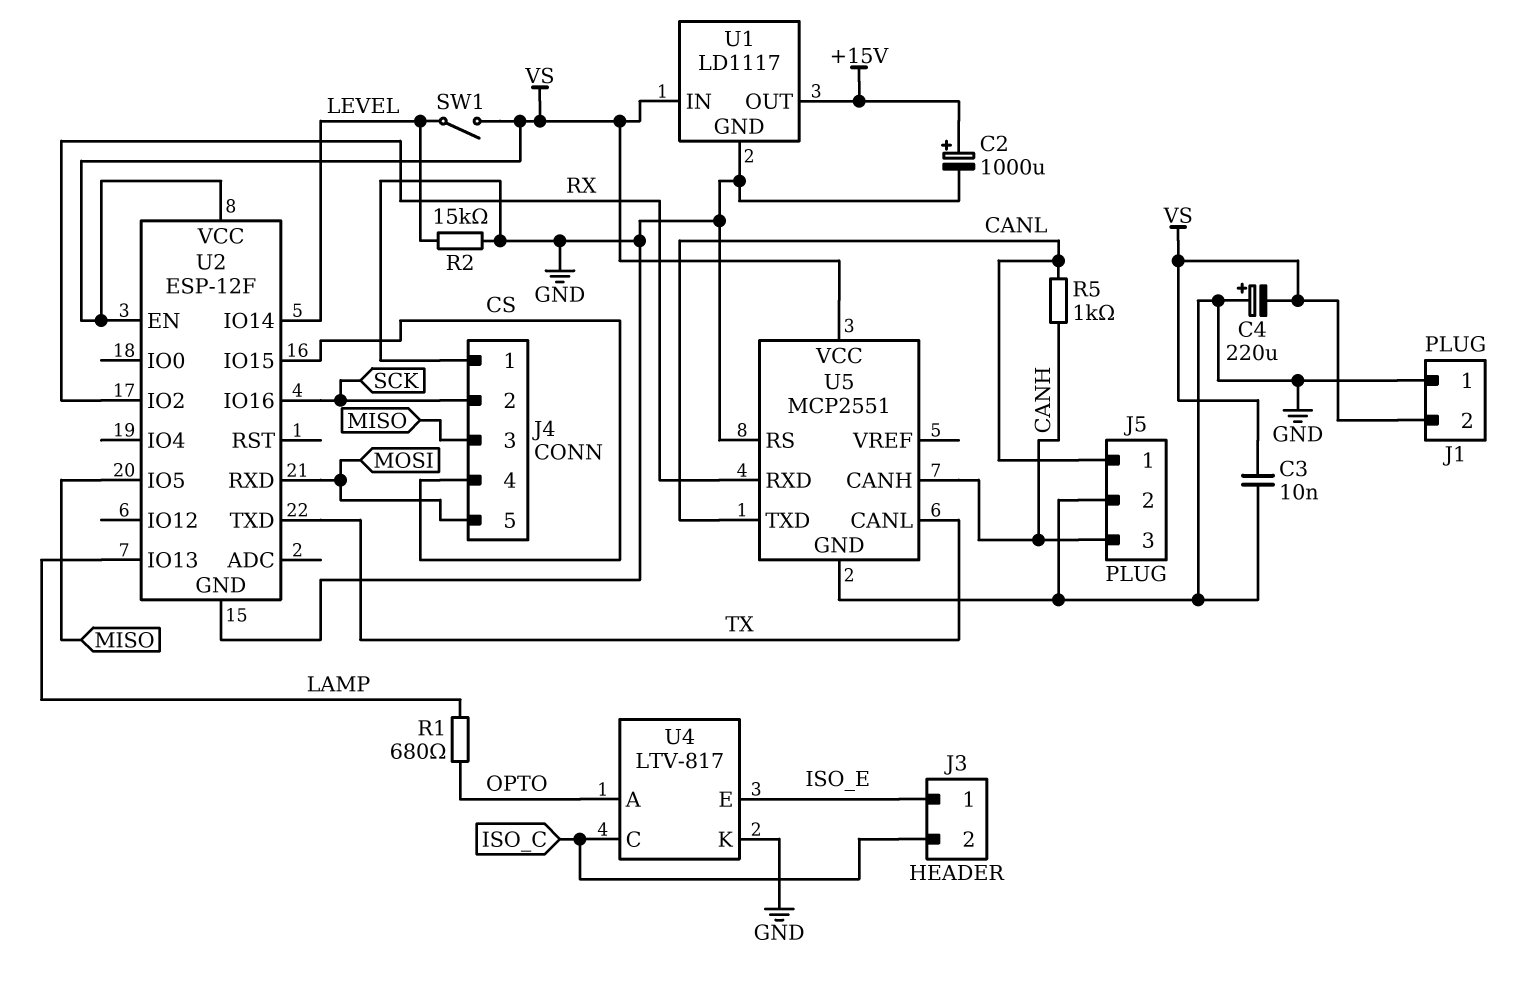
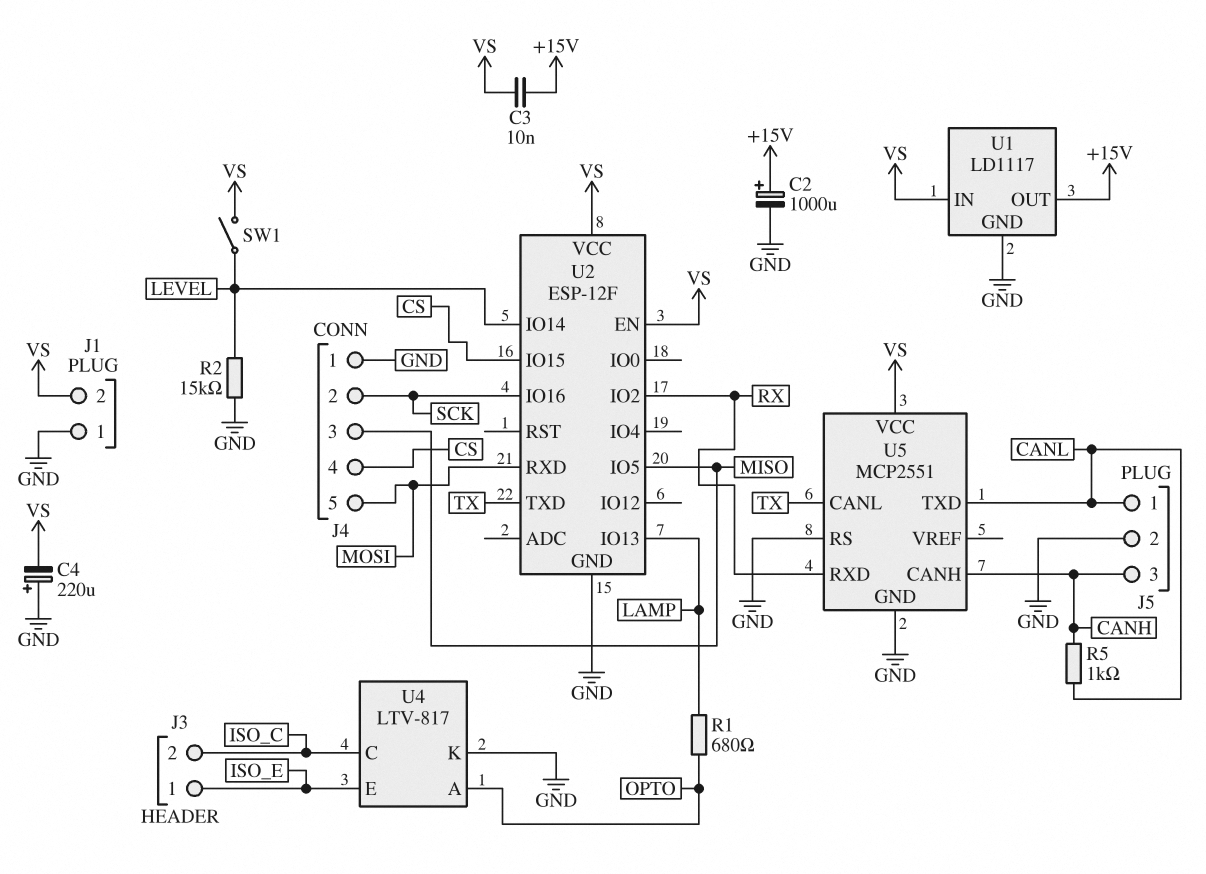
C3: 10nF (GND, VS) -> 10nF (+15V, VS)

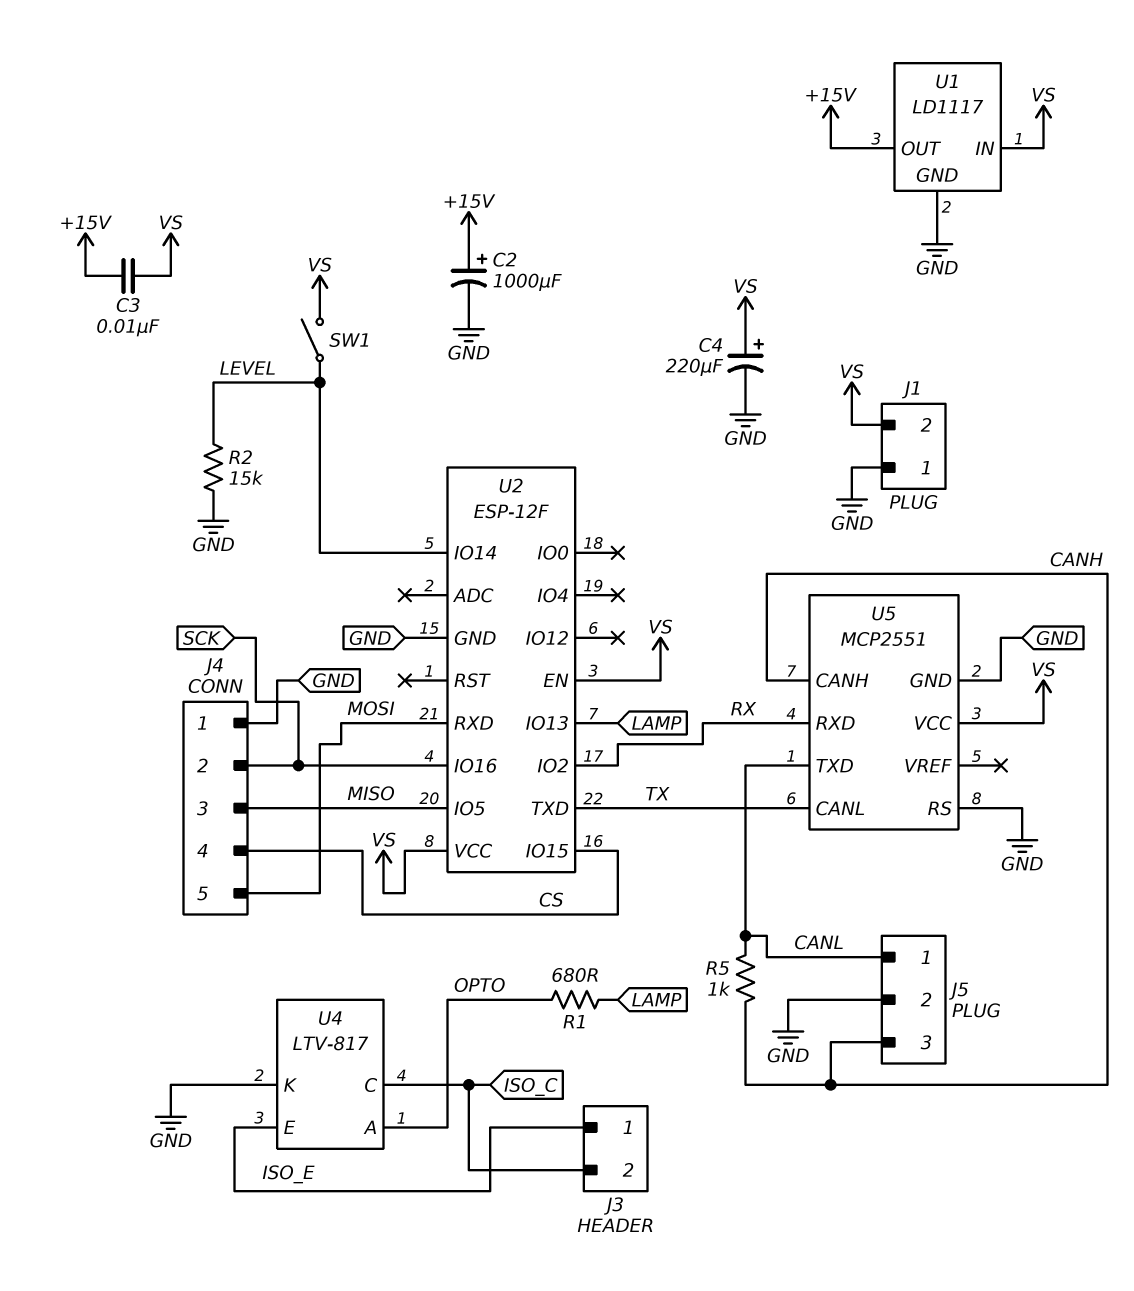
C4: 220uF (plus GND, minus VS) -> 220uF (plus VS, minus GND)

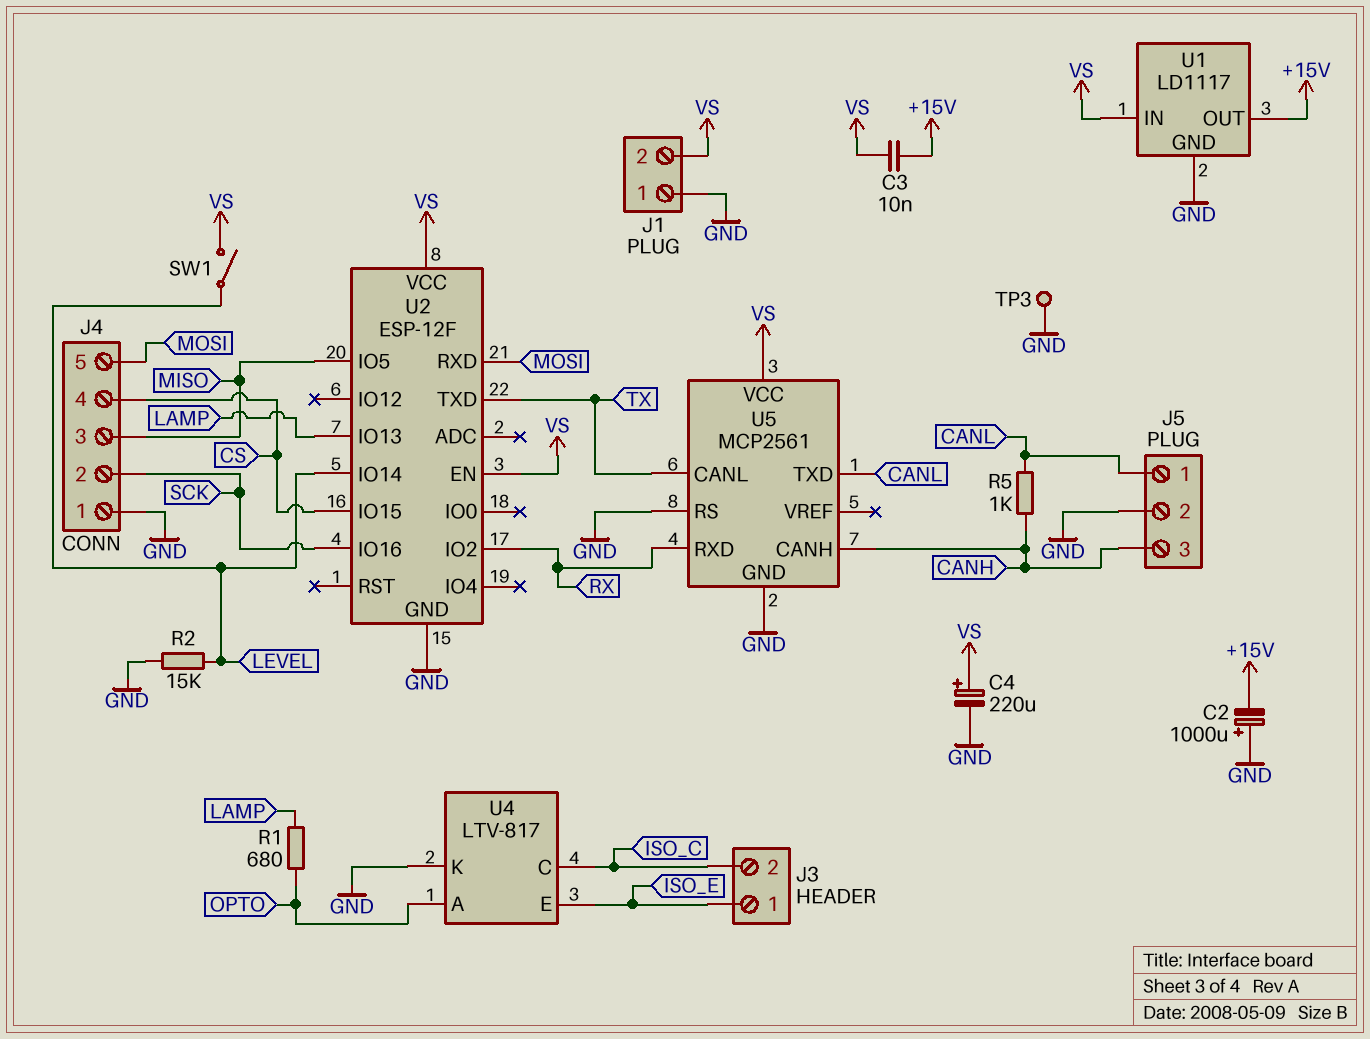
C2: 1000uF (plus +15V, minus GND) -> 1000uF (plus GND, minus +15V)
TP3: none -> test point (GND)
U5: MCP2551 -> MCP2561

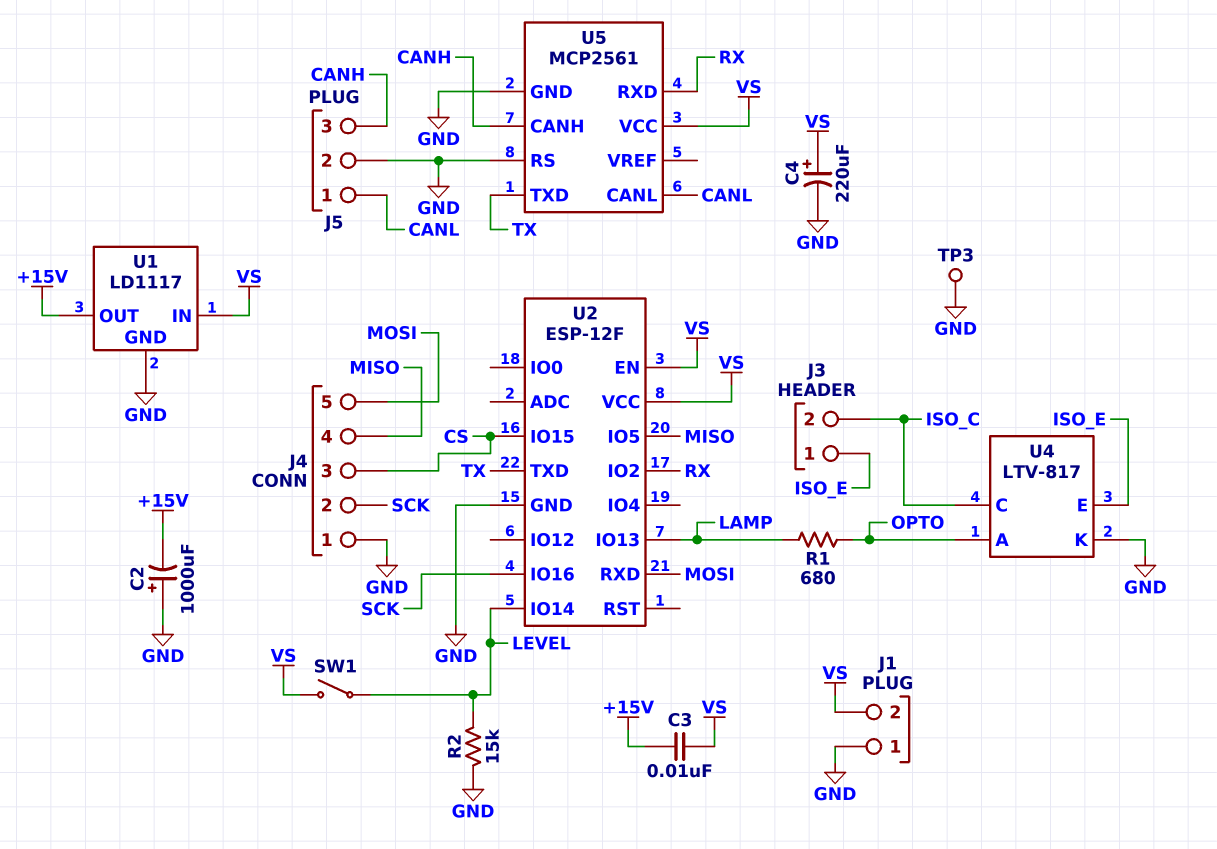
J4 pin 3: MISO -> CS
J4 pin 4: CS -> MISO
R5: 1k (CANH, CANL) -> none
U5 pin CANL: TX -> CANL
U5 pin TXD: CANL -> TX

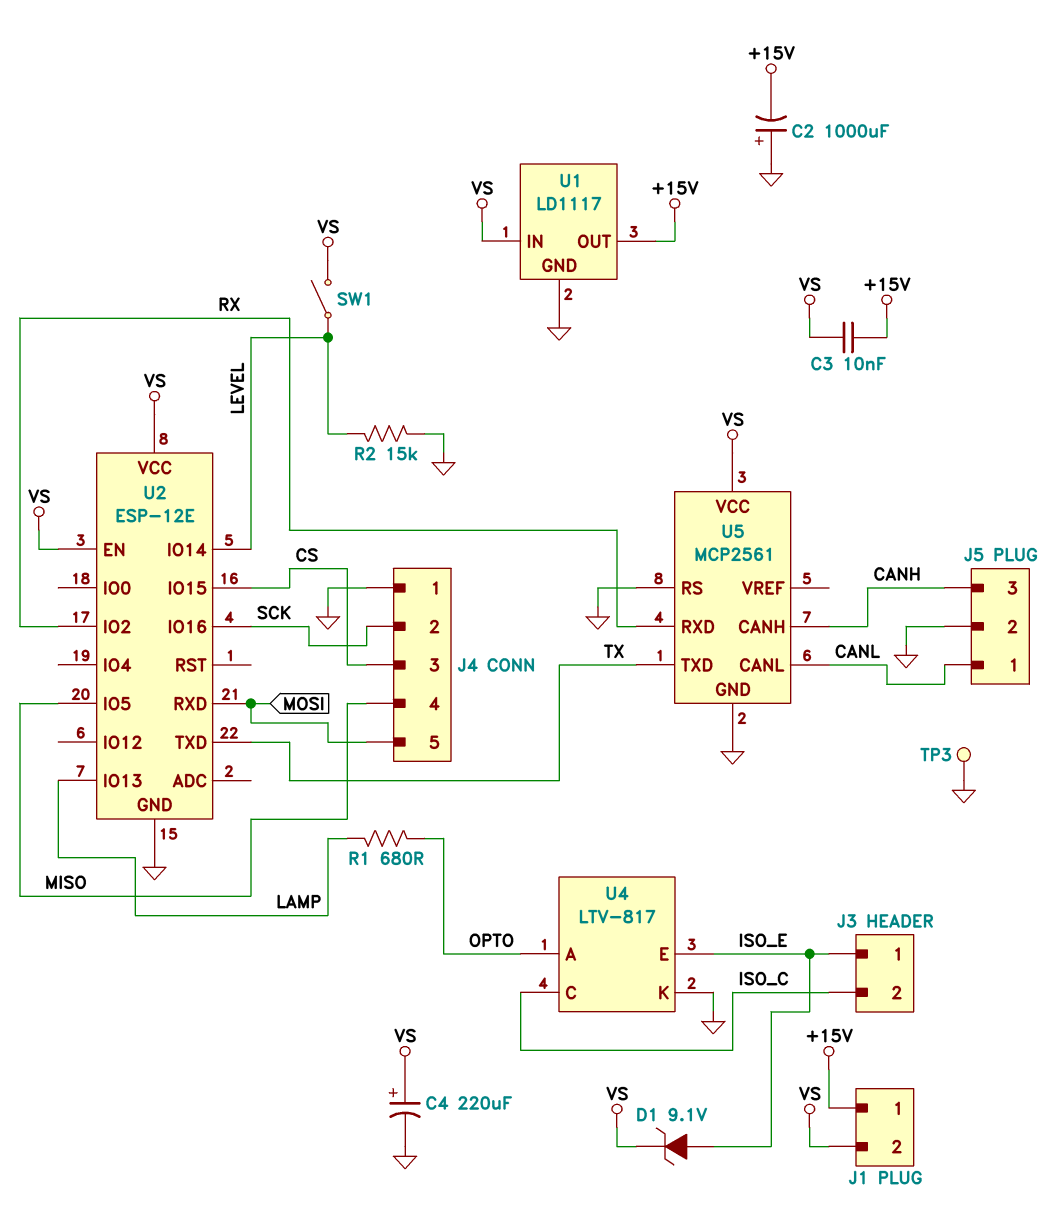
D1: none -> zener 9.1V (A ISO_E, K VS)
J1 pin 1: GND -> +15V
U2: ESP-12F -> ESP-12E

